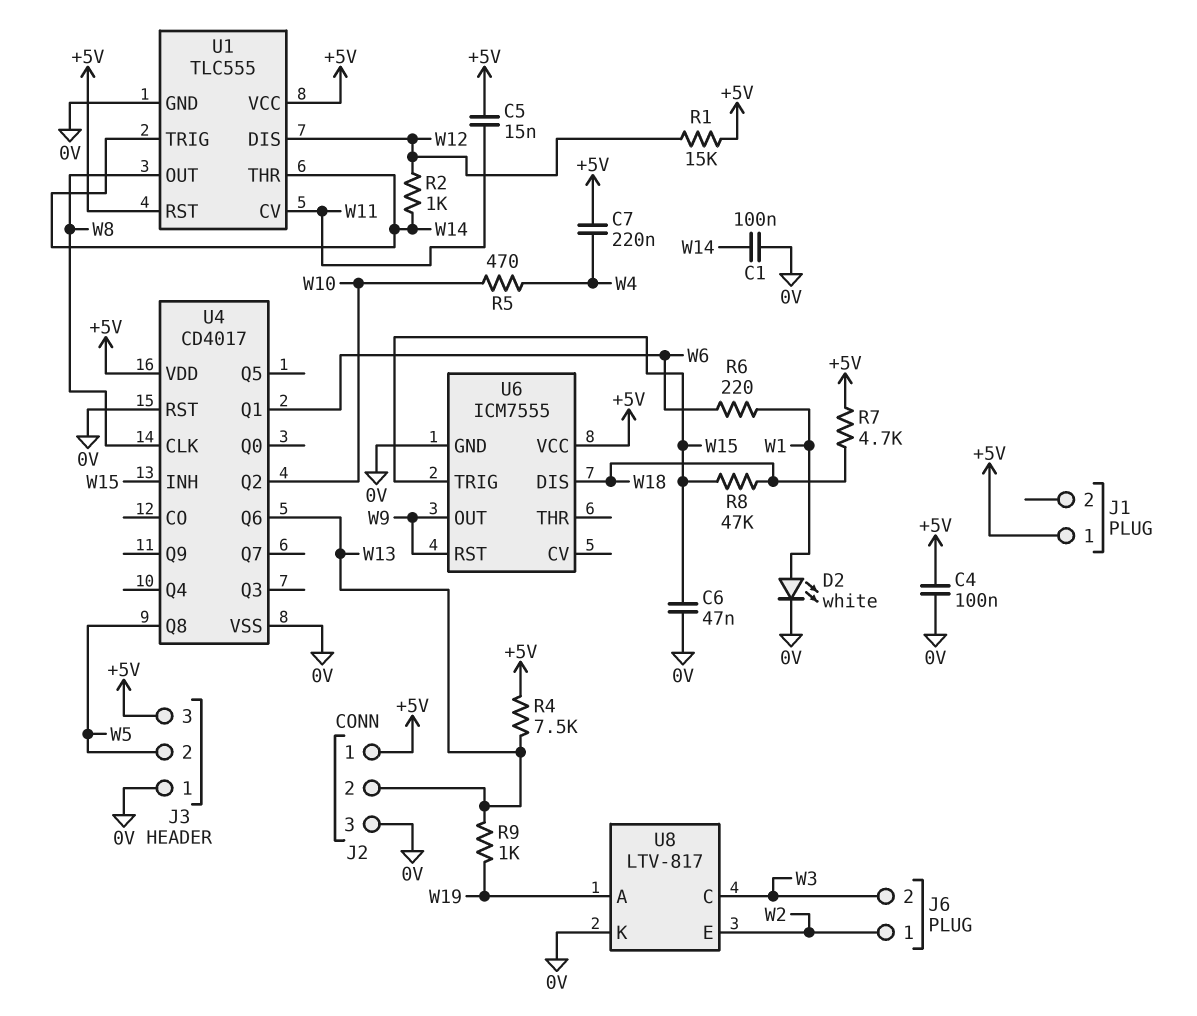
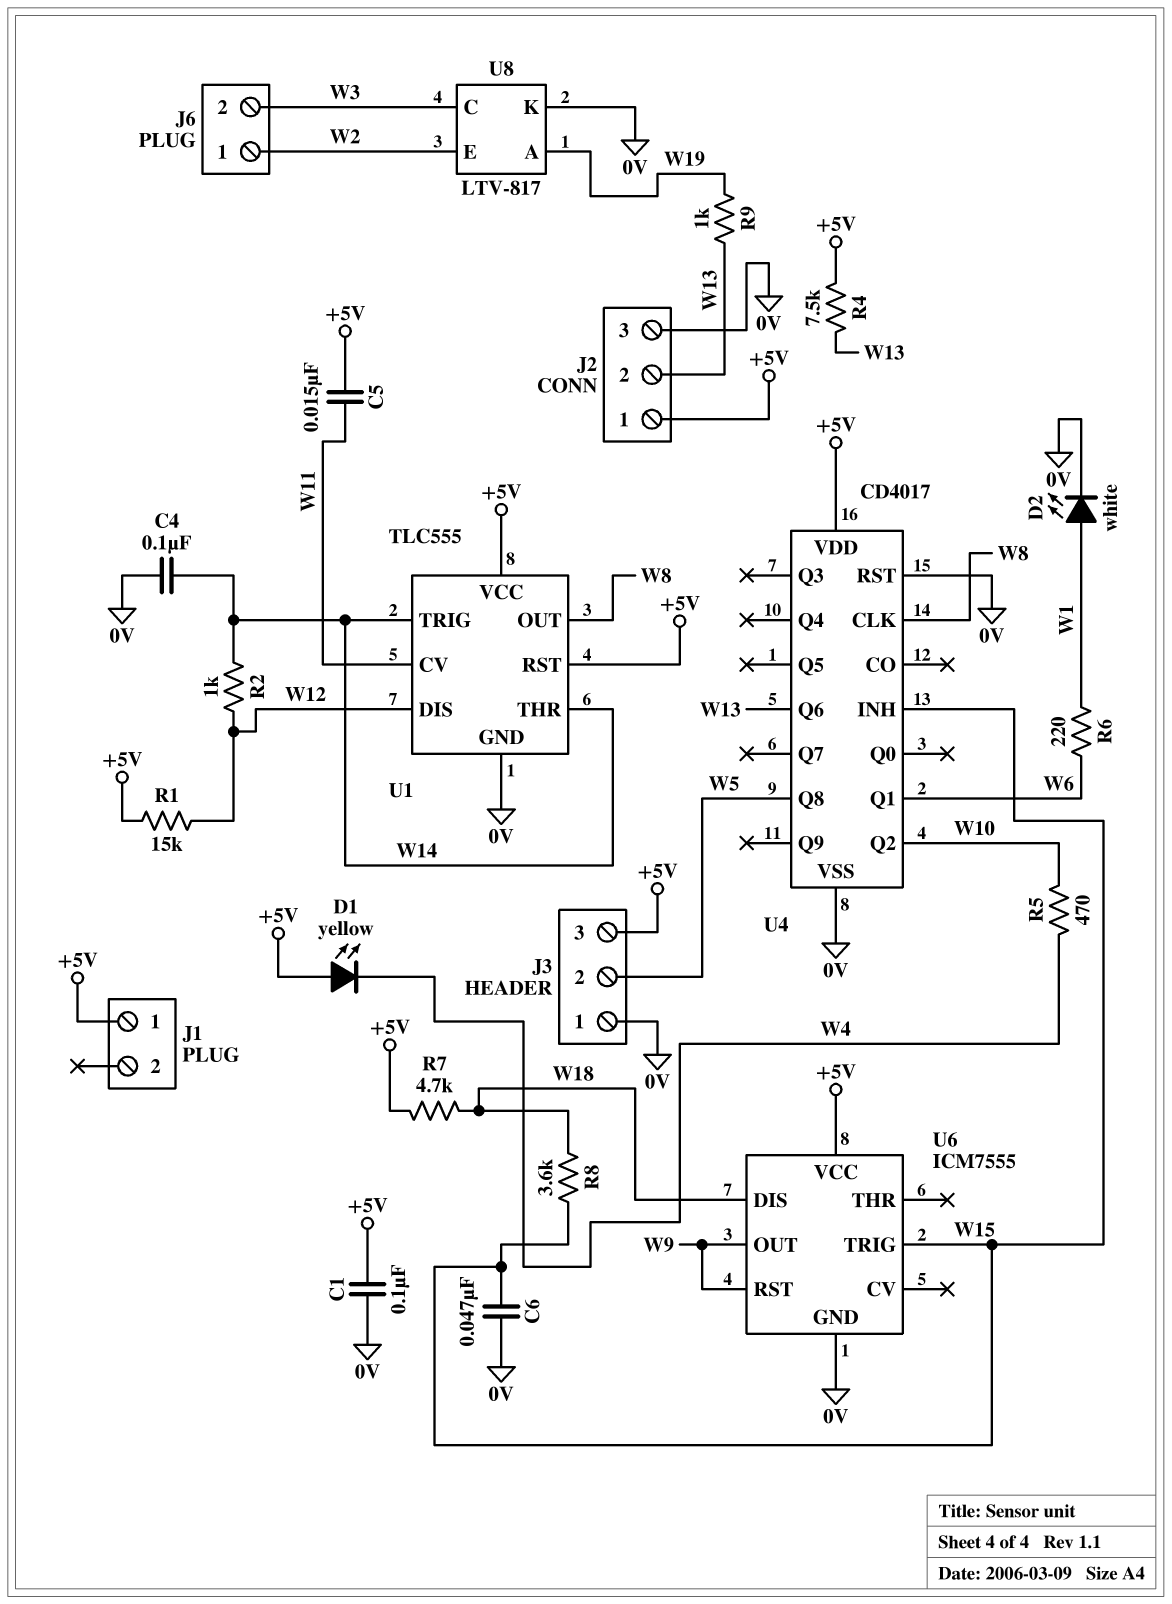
C1: 100nF (0V, W14) -> 100nF (+5V, 0V)
C4: 100nF (+5V, 0V) -> 100nF (0V, W14)
C7: 220nF (+5V, W4) -> none
D1: none -> LED yellow (A +5V, K W4)
R8: 47k (W15, W18) -> 3.6k (W15, W18)

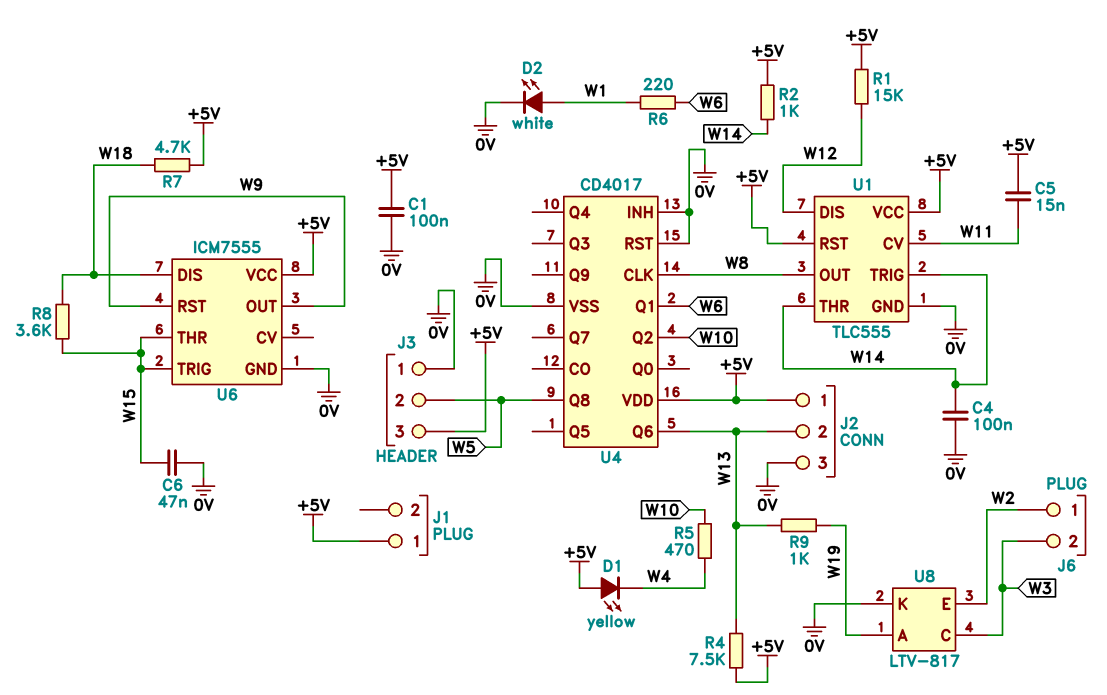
R2: 1k (W12, W14) -> 1k (+5V, W14)
U4 pin INH: W15 -> 0V
U6 pin THR: none -> W15

